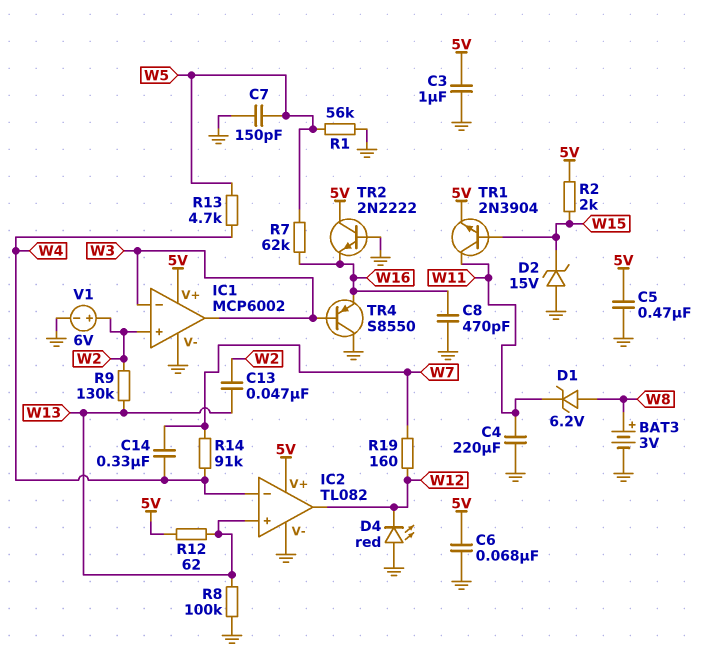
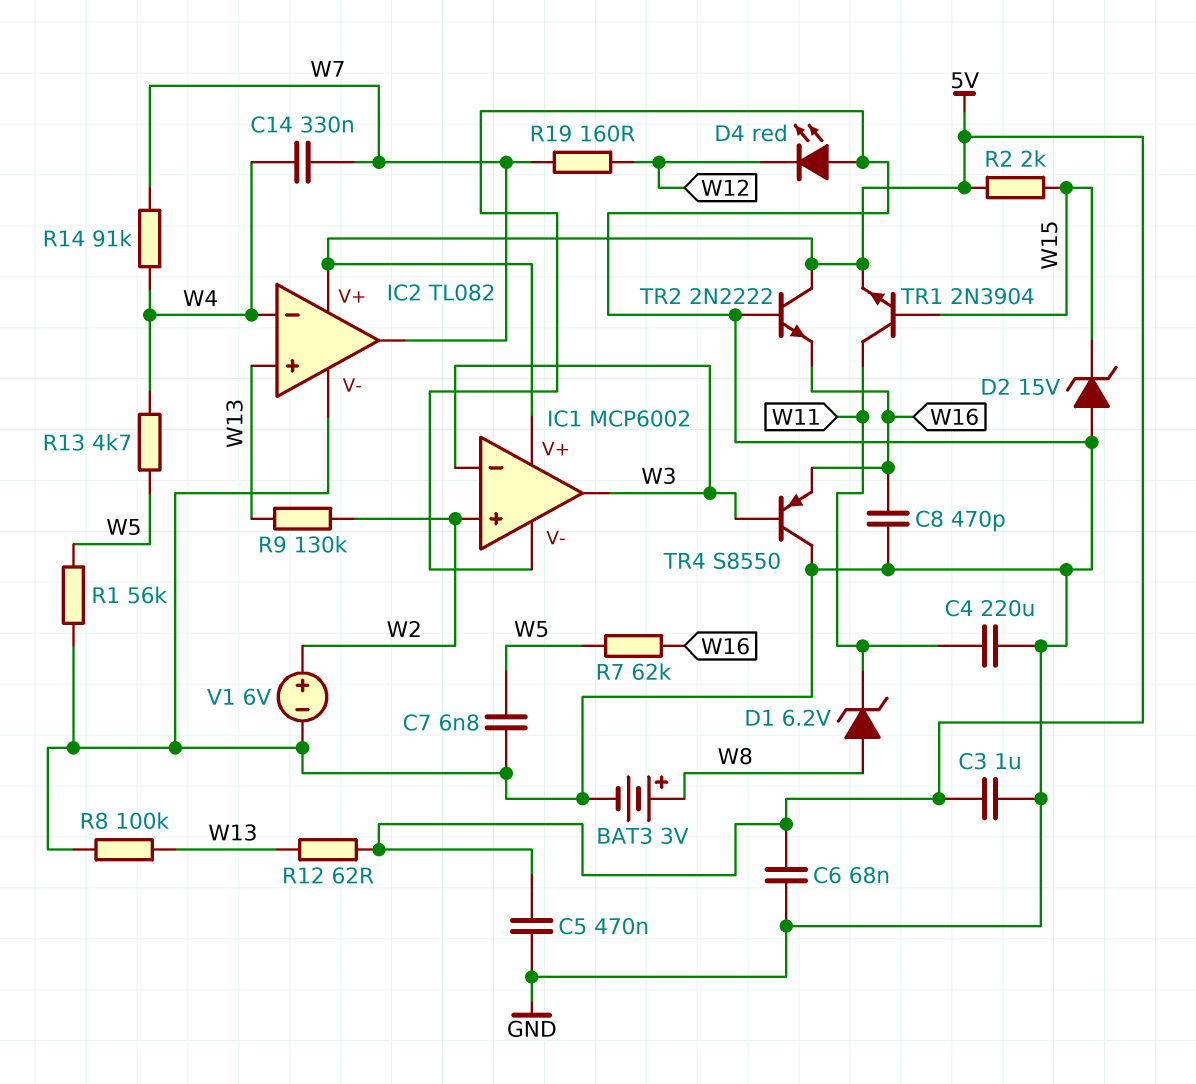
C7: 150pF (GND, W5) -> 6.8nF (GND, W5)
C13: 47nF (W2, W13) -> none
IC2 pin out: W12 -> W7

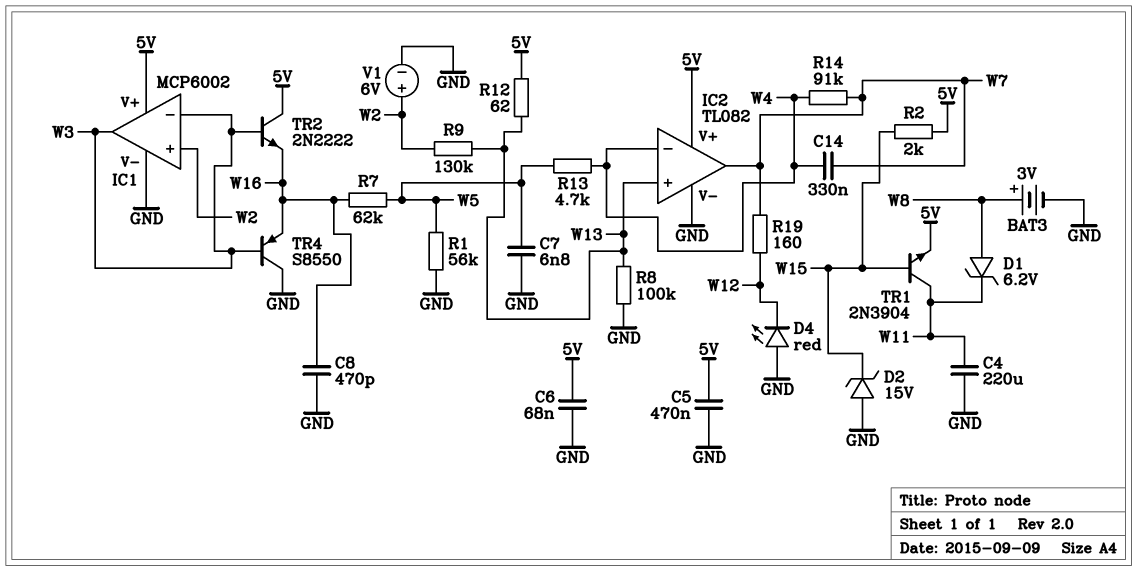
C3: 1uF (5V, GND) -> none
TR2: NPN 2N2222 (B GND, C 5V, E W16) -> NPN 2N2222 (B W3, C 5V, E W16)

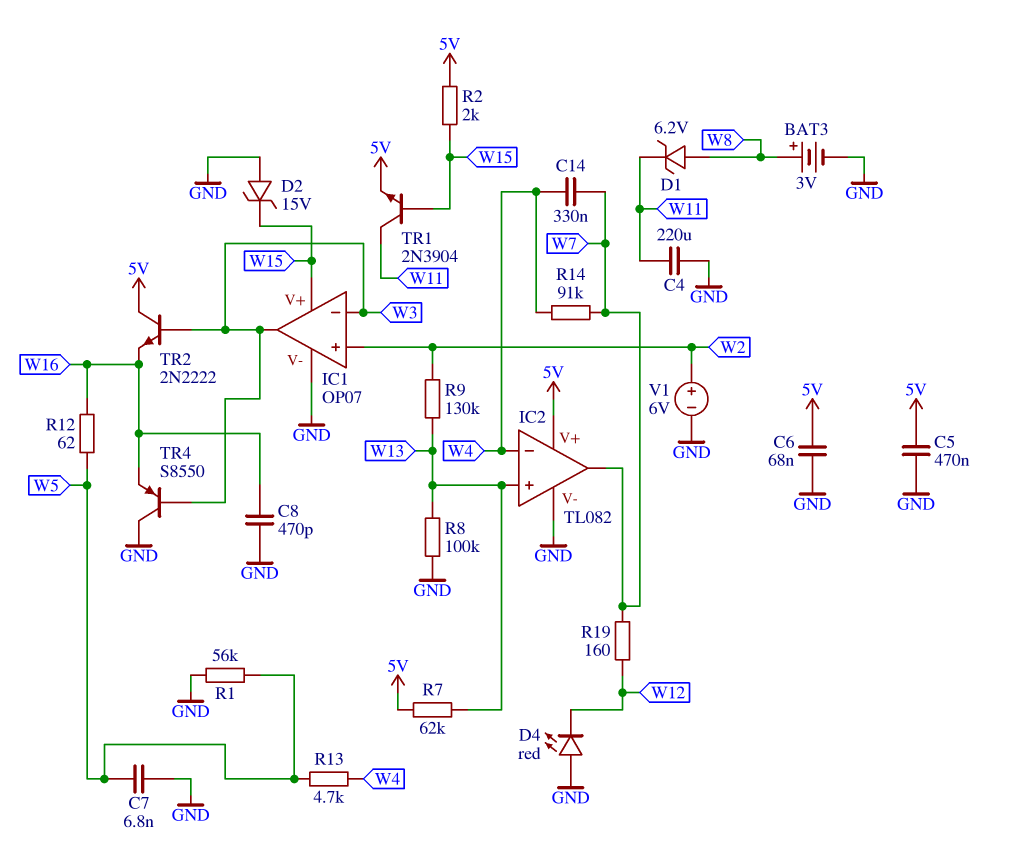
IC1: MCP6002 -> OP07
IC1 pin V+: 5V -> W15
R7: 62k (W5, W16) -> 62k (5V, W13)
R12: 62 (5V, W13) -> 62 (W5, W16)

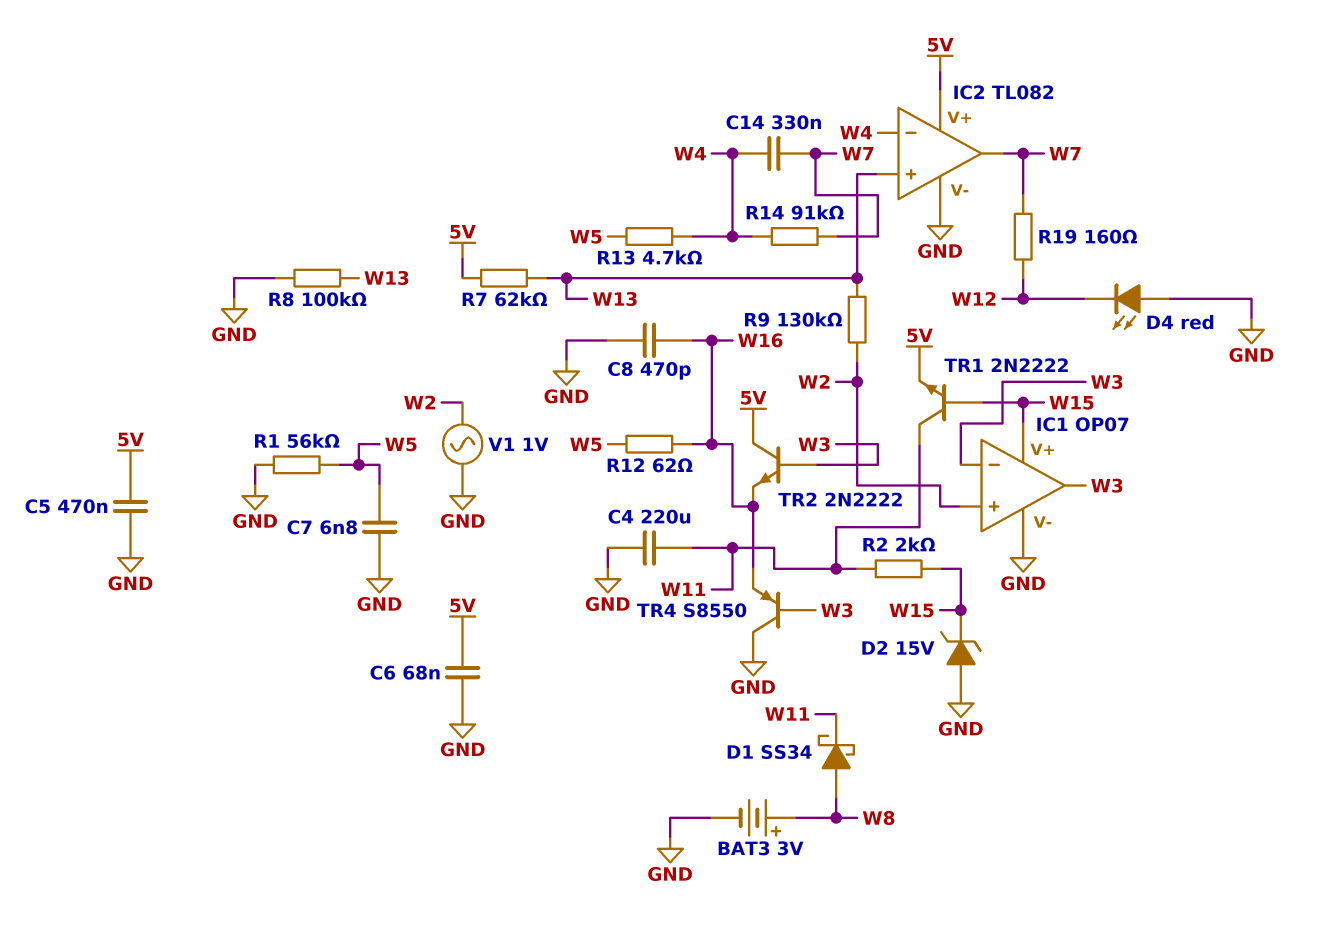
D1: zener 6.2V (A W8, K W11) -> schottky SS34 (A W8, K W11)
R2: 2k (5V, W15) -> 2k (W11, W15)
TR1: NPN 2N3904 (B W15, C W11, E 5V) -> NPN 2N2222 (B W15, C W11, E 5V)
V1: 6V (plus W2, minus GND) -> AC 1V (GND, W2)

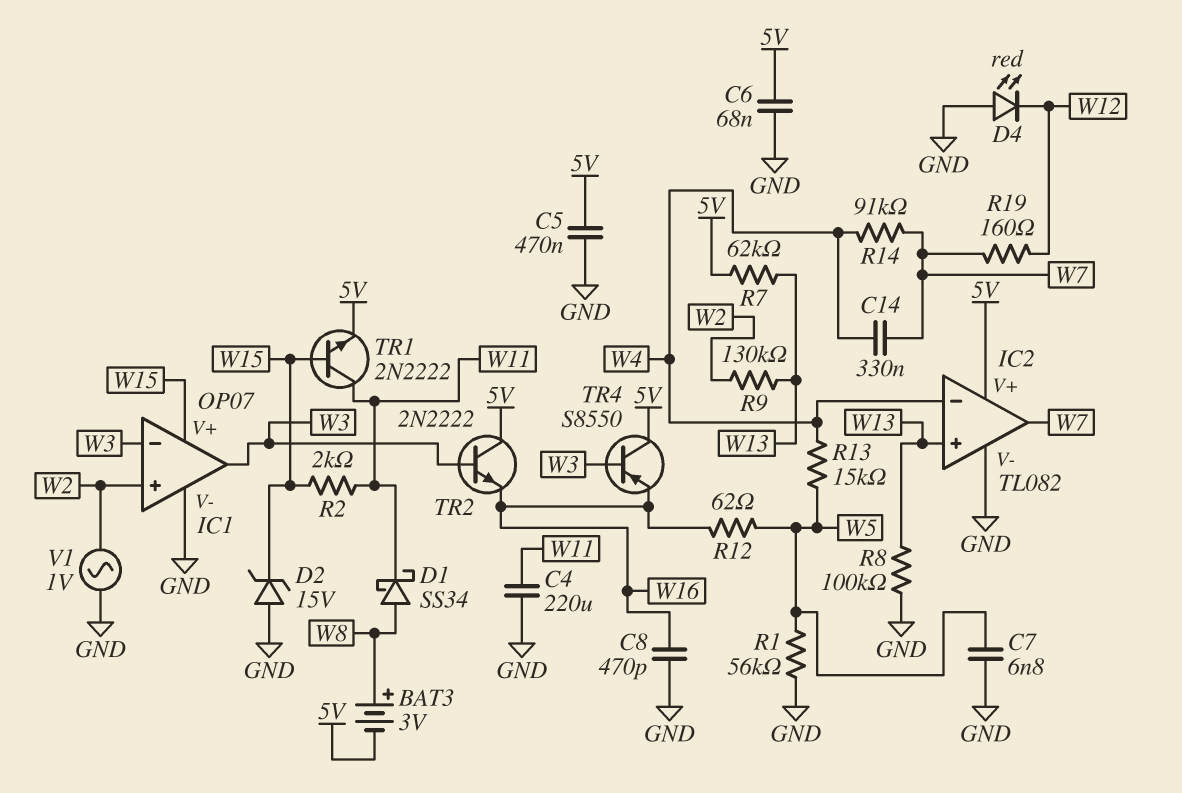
BAT3: 3V (plus W8, minus GND) -> 3V (plus W8, minus 5V)
R13: 4.7k (W4, W5) -> 15k (W4, W5)
TR4: PNP S8550 (B W3, C GND, E W16) -> PNP S8550 (B W3, C 5V, E W16)

